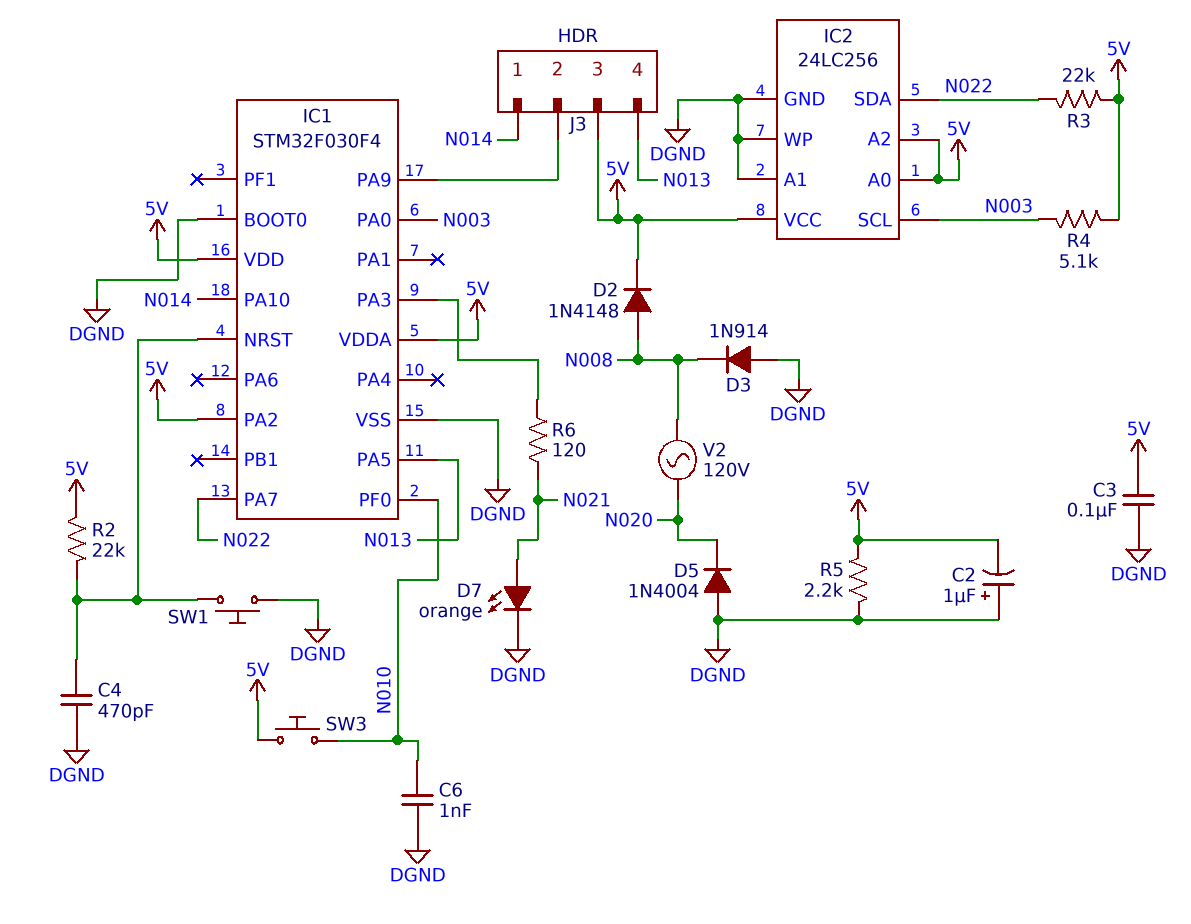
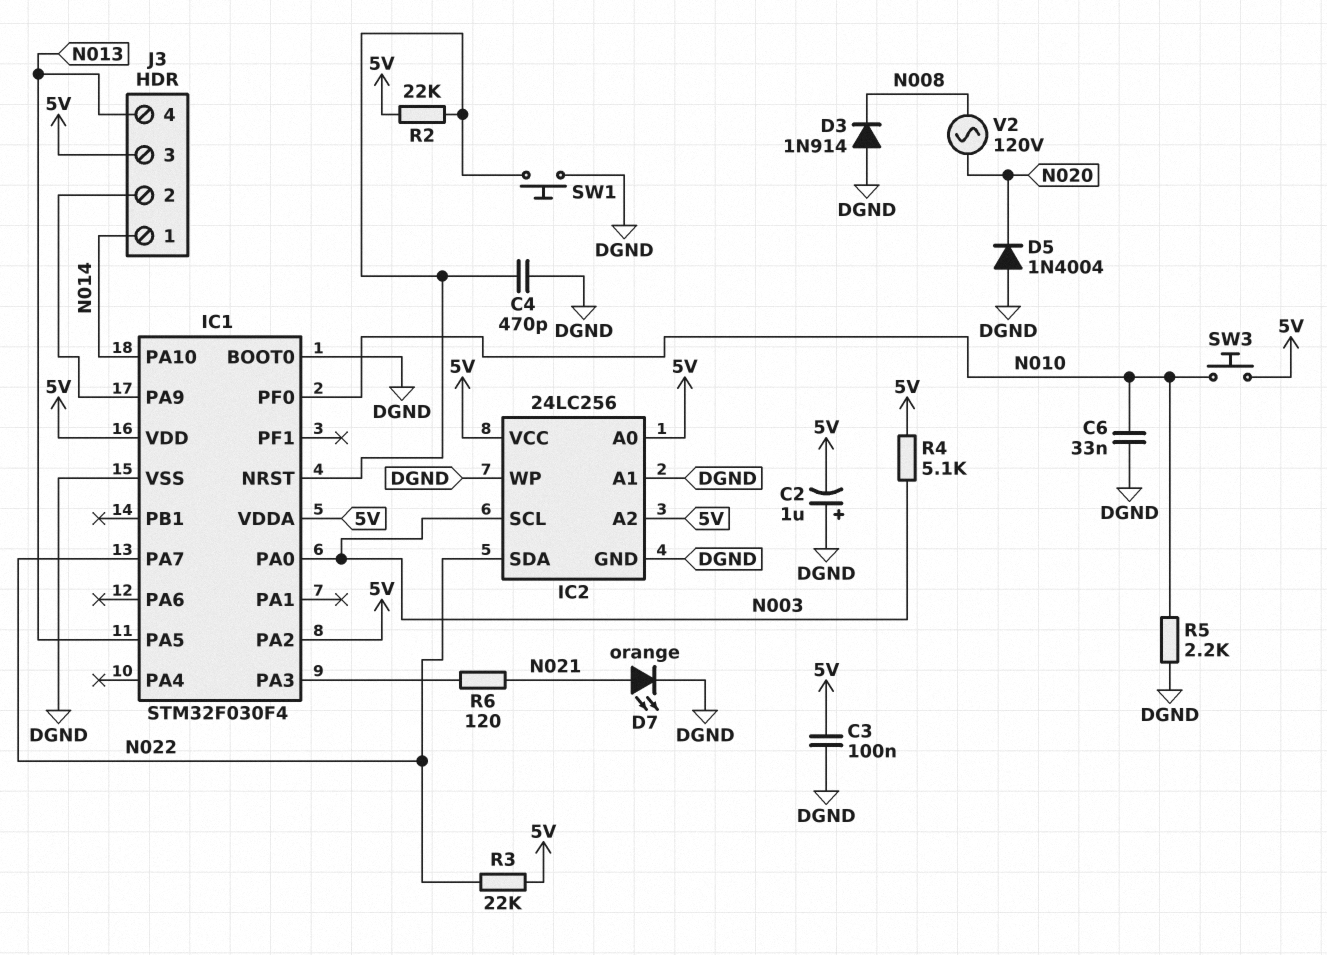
C6: 1nF (DGND, N010) -> 33nF (DGND, N010)
D2: diode 1N4148 (A N008, K 5V) -> none
R5: 2.2k (5V, DGND) -> 2.2k (DGND, N010)

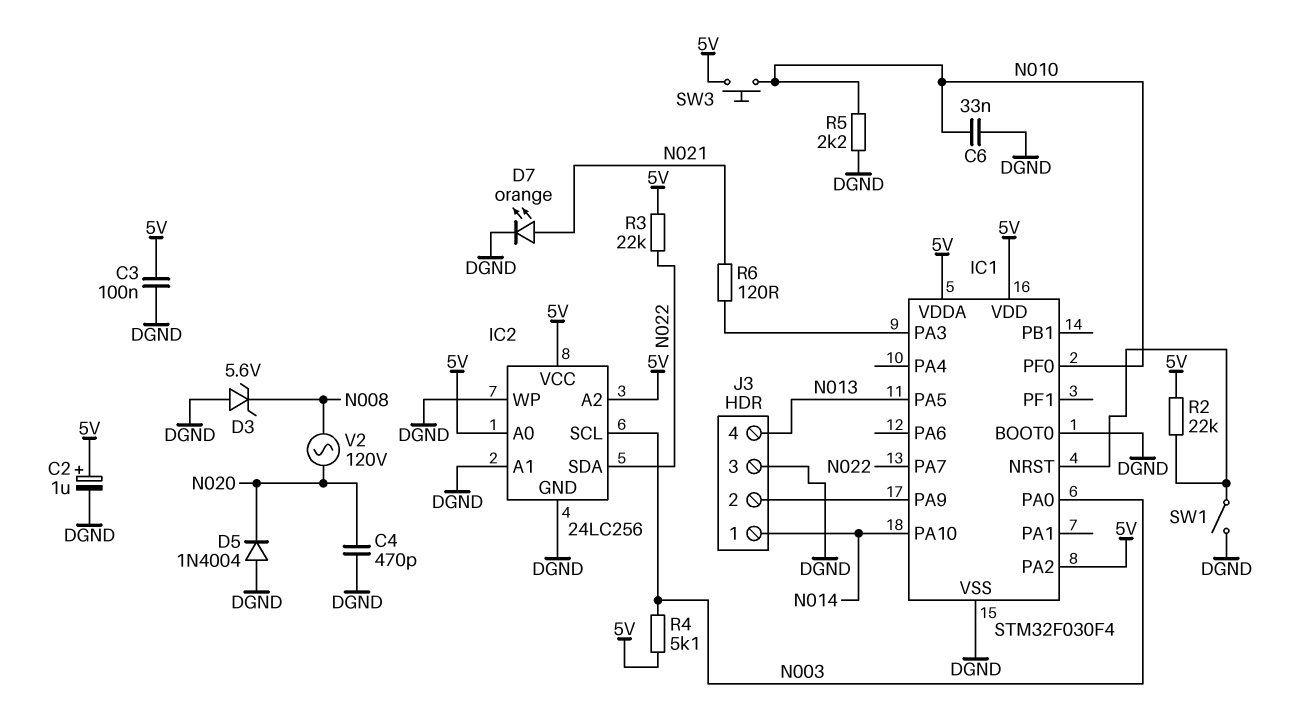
C2: 1uF (plus DGND, minus 5V) -> 1uF (plus 5V, minus DGND)
C4: 470pF (DGND, IC1/NRST) -> 470pF (DGND, N020)
D3: diode 1N914 (A DGND, K N008) -> zener 5.6V (A DGND, K N008)
J3 pin 3: 5V -> DGND
SW1: button (DGND, IC1/NRST) -> switch (DGND, IC1/NRST)

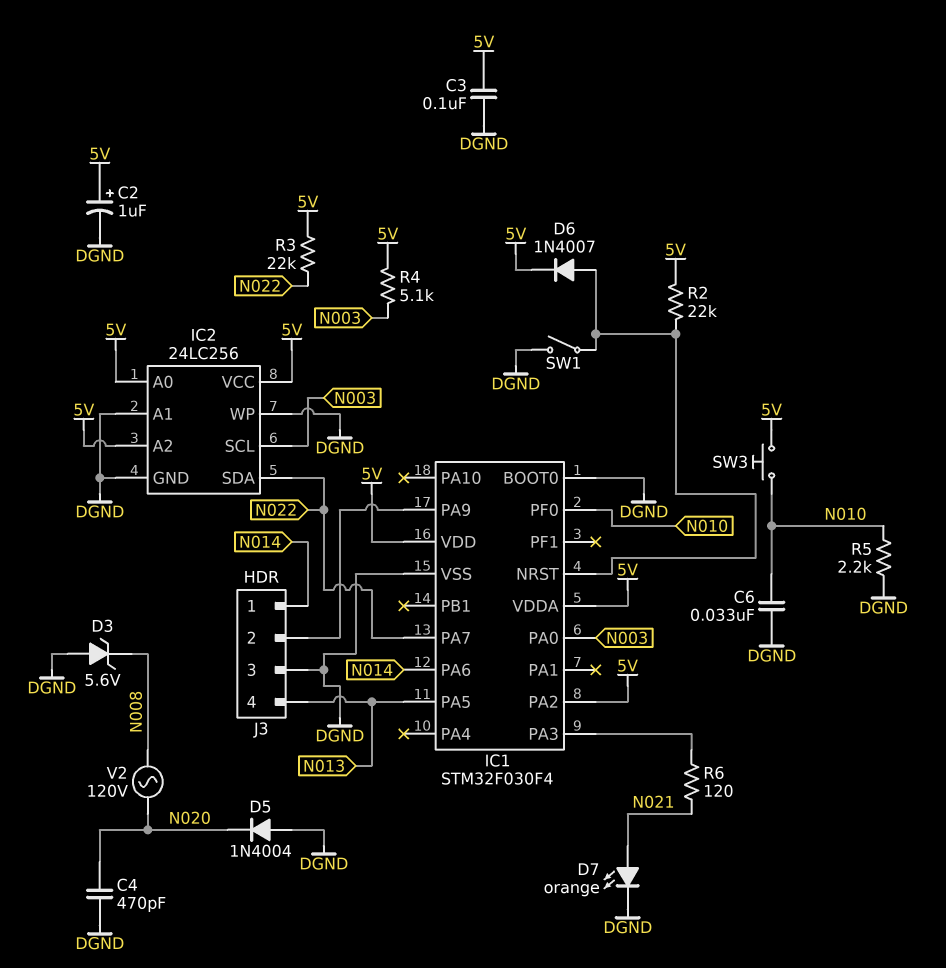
D6: none -> diode 1N4007 (A IC1/NRST, K 5V)
IC1 pin PA6: none -> N014
IC1 pin PA10: N014 -> none

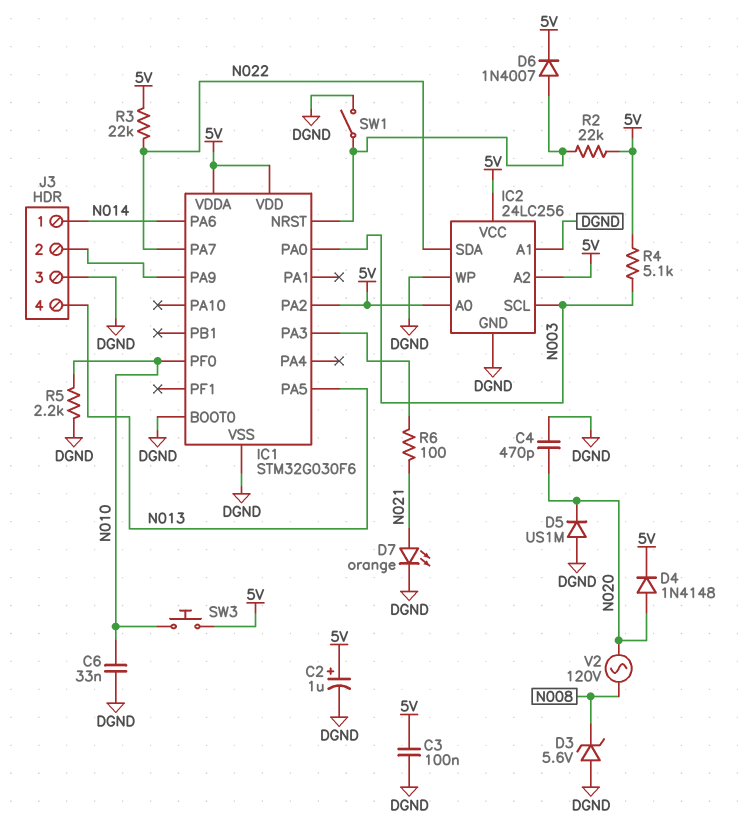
D4: none -> diode 1N4148 (A N020, K 5V)
D5: diode 1N4004 (A DGND, K N020) -> diode US1M (A DGND, K N020)
IC1: STM32F030F4 -> STM32G030F6
R6: 120 (IC1/PA3, N021) -> 100 (IC1/PA3, N021)

